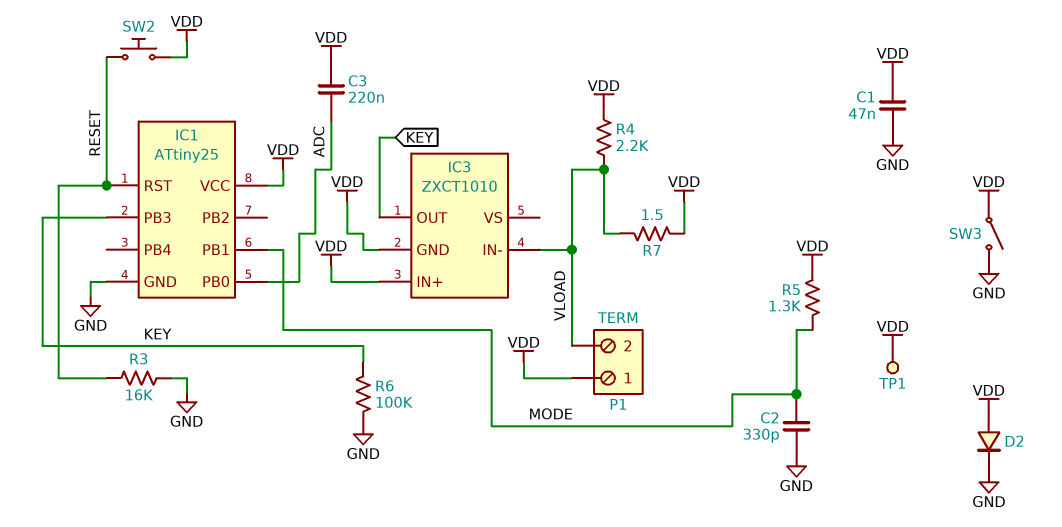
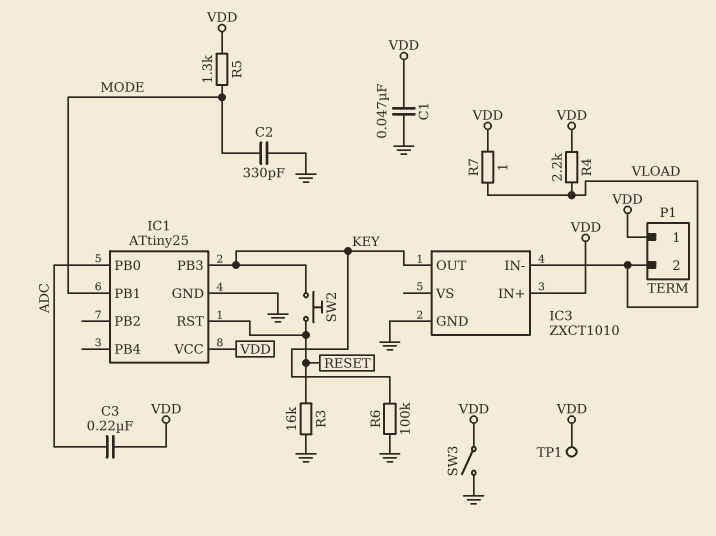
D2: diode (A VDD, K GND) -> none
IC3 pin GND: VDD -> GND
R7: 1.5 (VDD, VLOAD) -> 1 (VDD, VLOAD)
SW2: button (RESET, VDD) -> button (KEY, RESET)

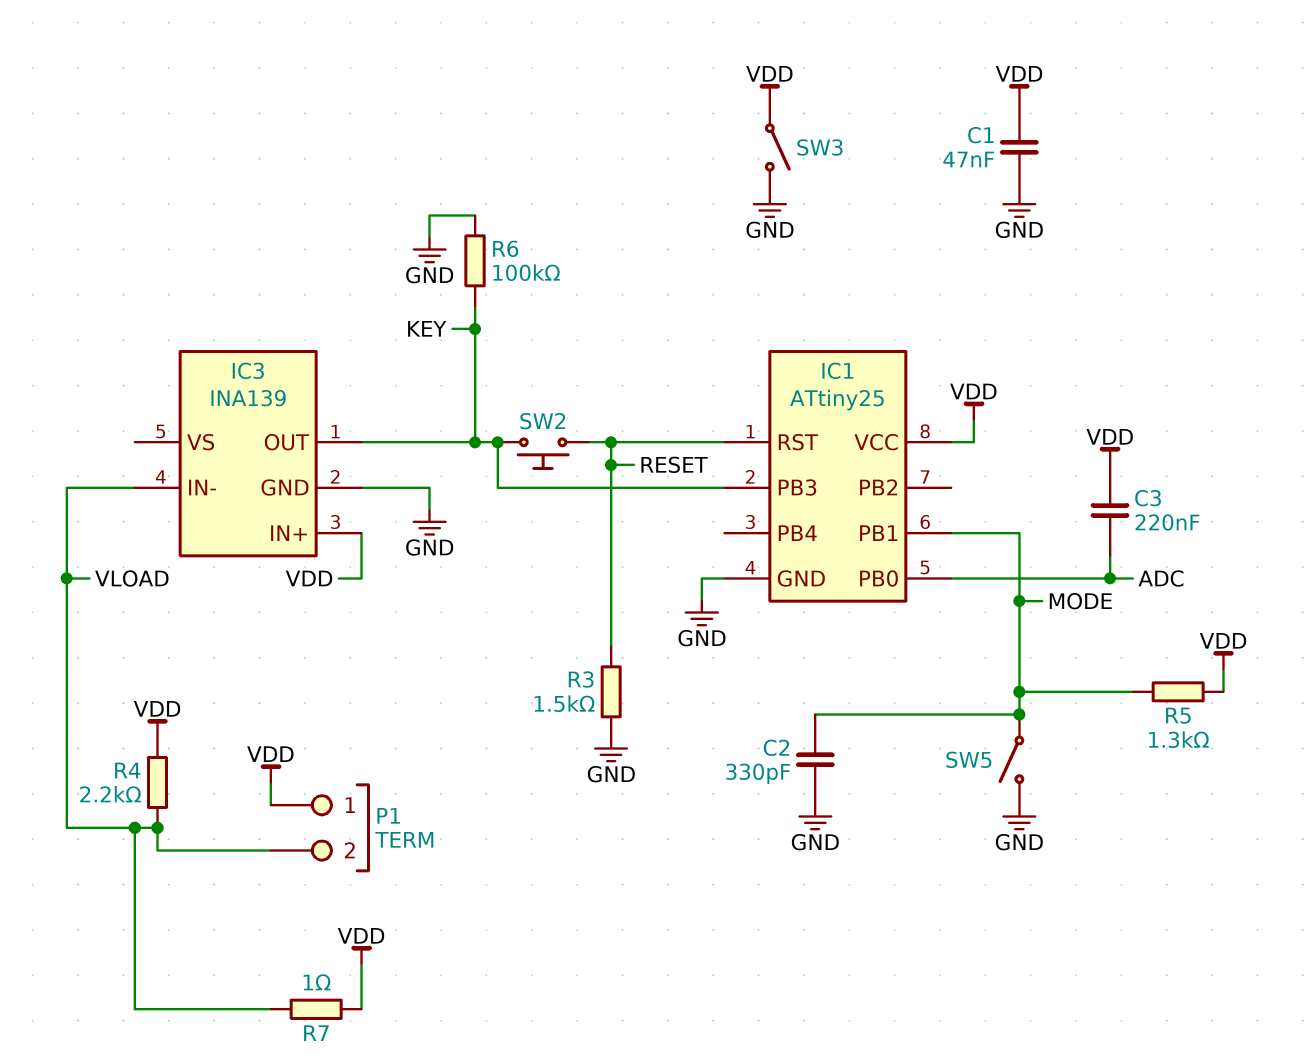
IC3: ZXCT1010 -> INA139
R3: 16k (GND, RESET) -> 1.5k (GND, RESET)
SW5: none -> switch (GND, MODE)
TP1: test point (VDD) -> none

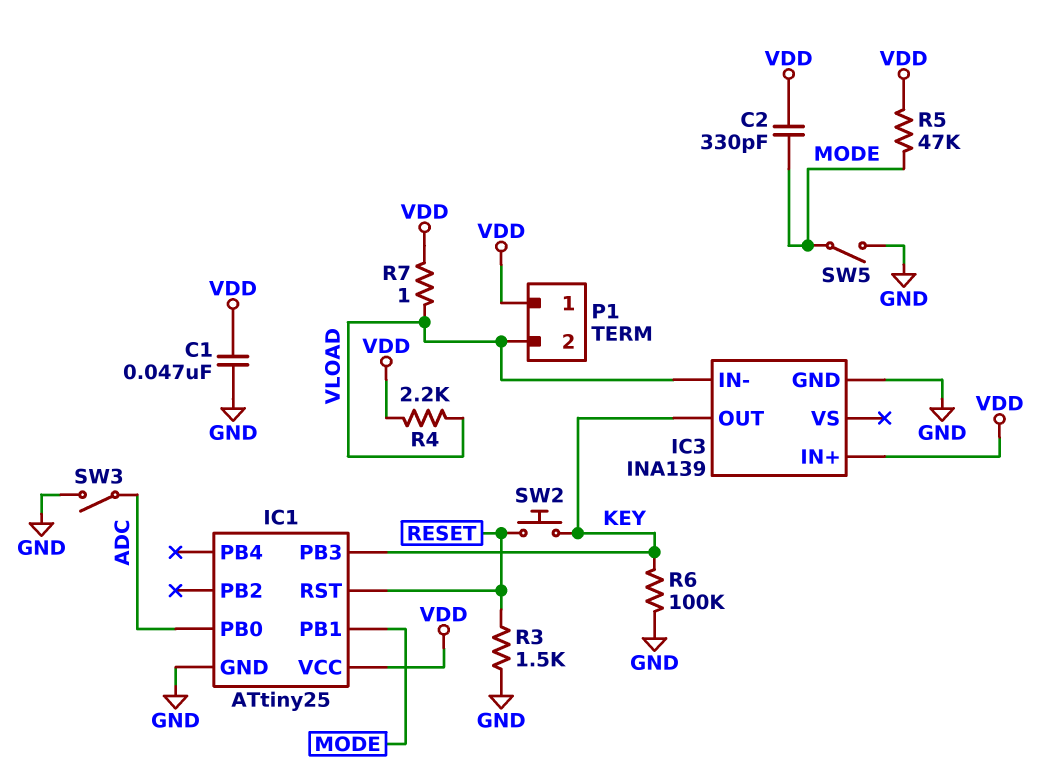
C2: 330pF (GND, MODE) -> 330pF (MODE, VDD)
C3: 220nF (ADC, VDD) -> none
R5: 1.3k (MODE, VDD) -> 47k (MODE, VDD)
SW3: switch (GND, VDD) -> switch (ADC, GND)

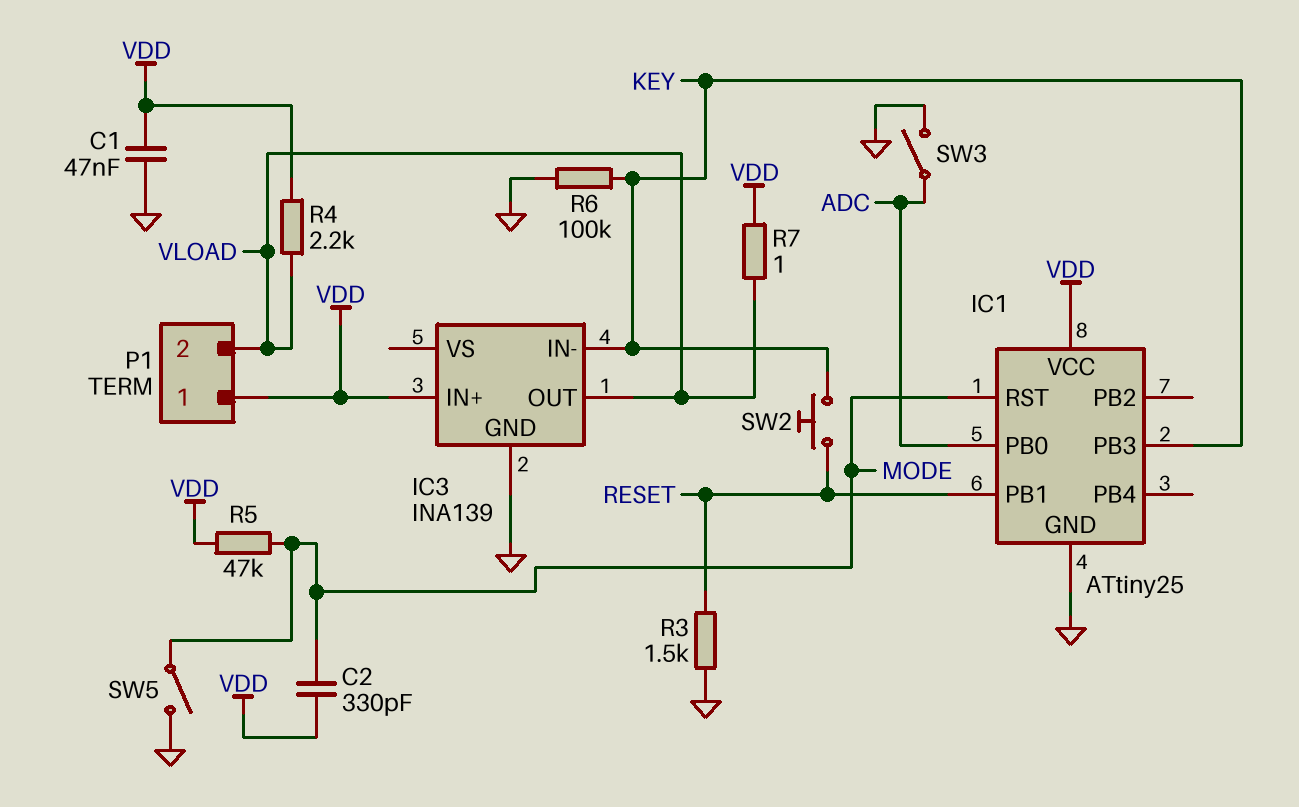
IC1 pin PB1: MODE -> RESET
IC1 pin RST: RESET -> MODE
IC3 pin IN-: VLOAD -> KEY
IC3 pin OUT: KEY -> VLOAD

